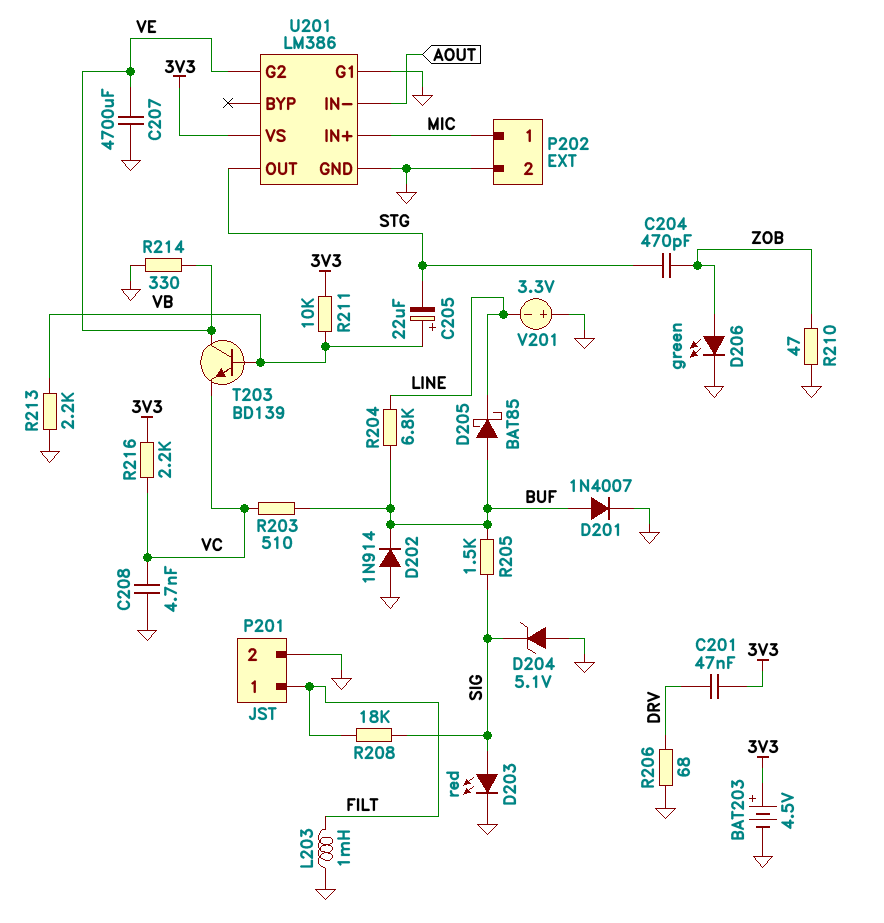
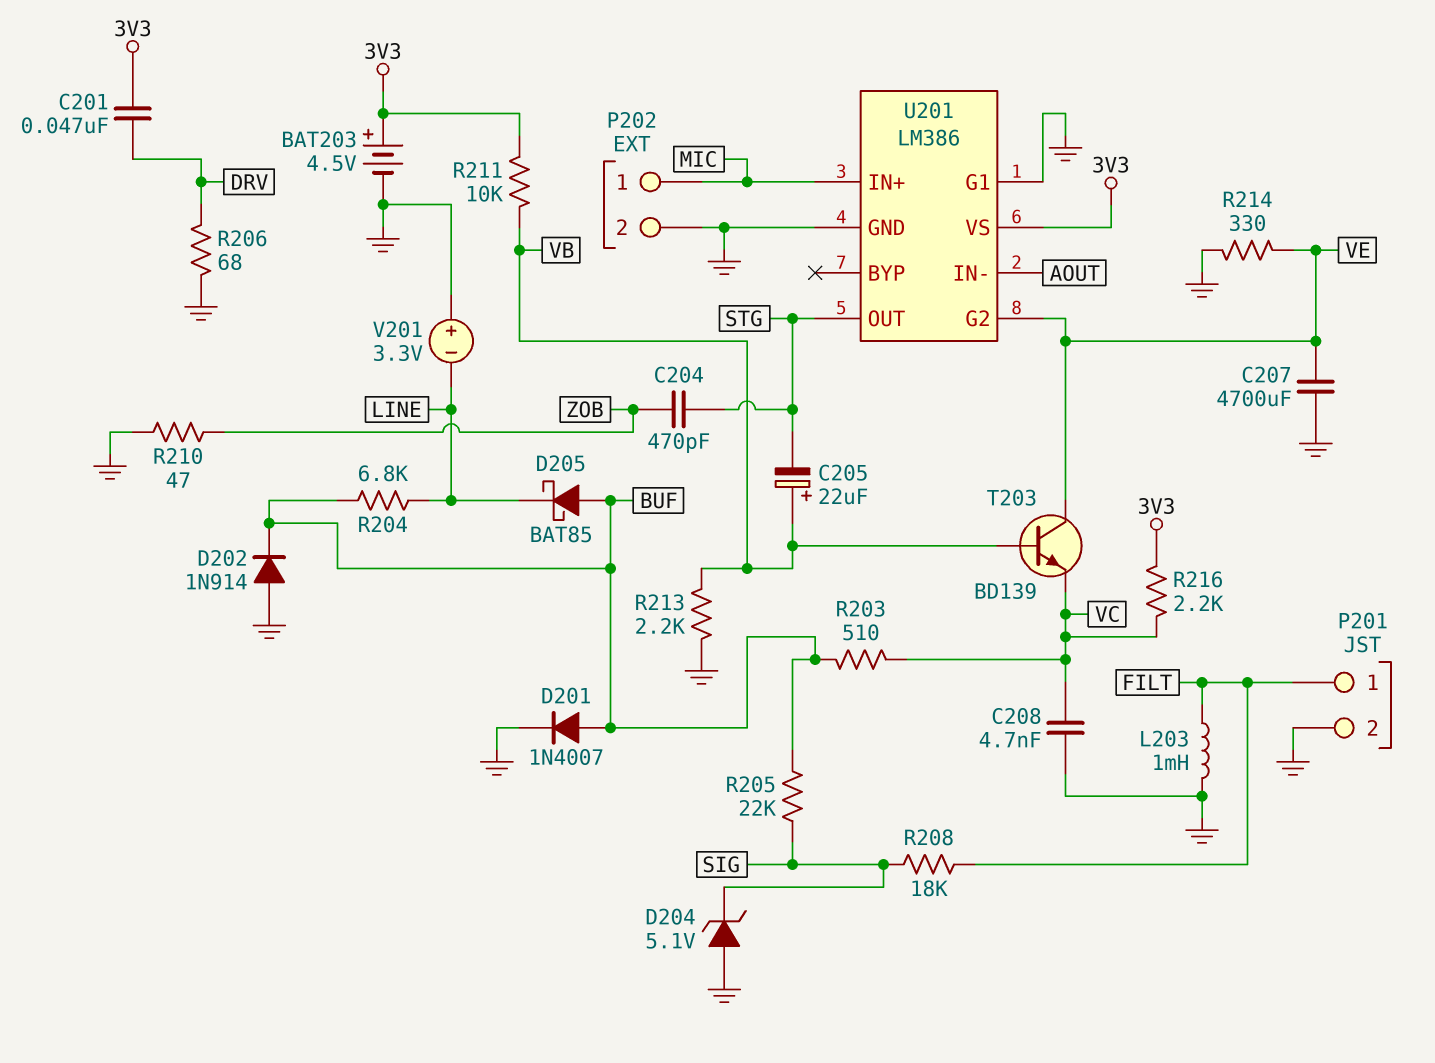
D203: LED red (A SIG, K GND) -> none
D206: LED green (A ZOB, K GND) -> none
R205: 1.5k (BUF, SIG) -> 22k (BUF, SIG)

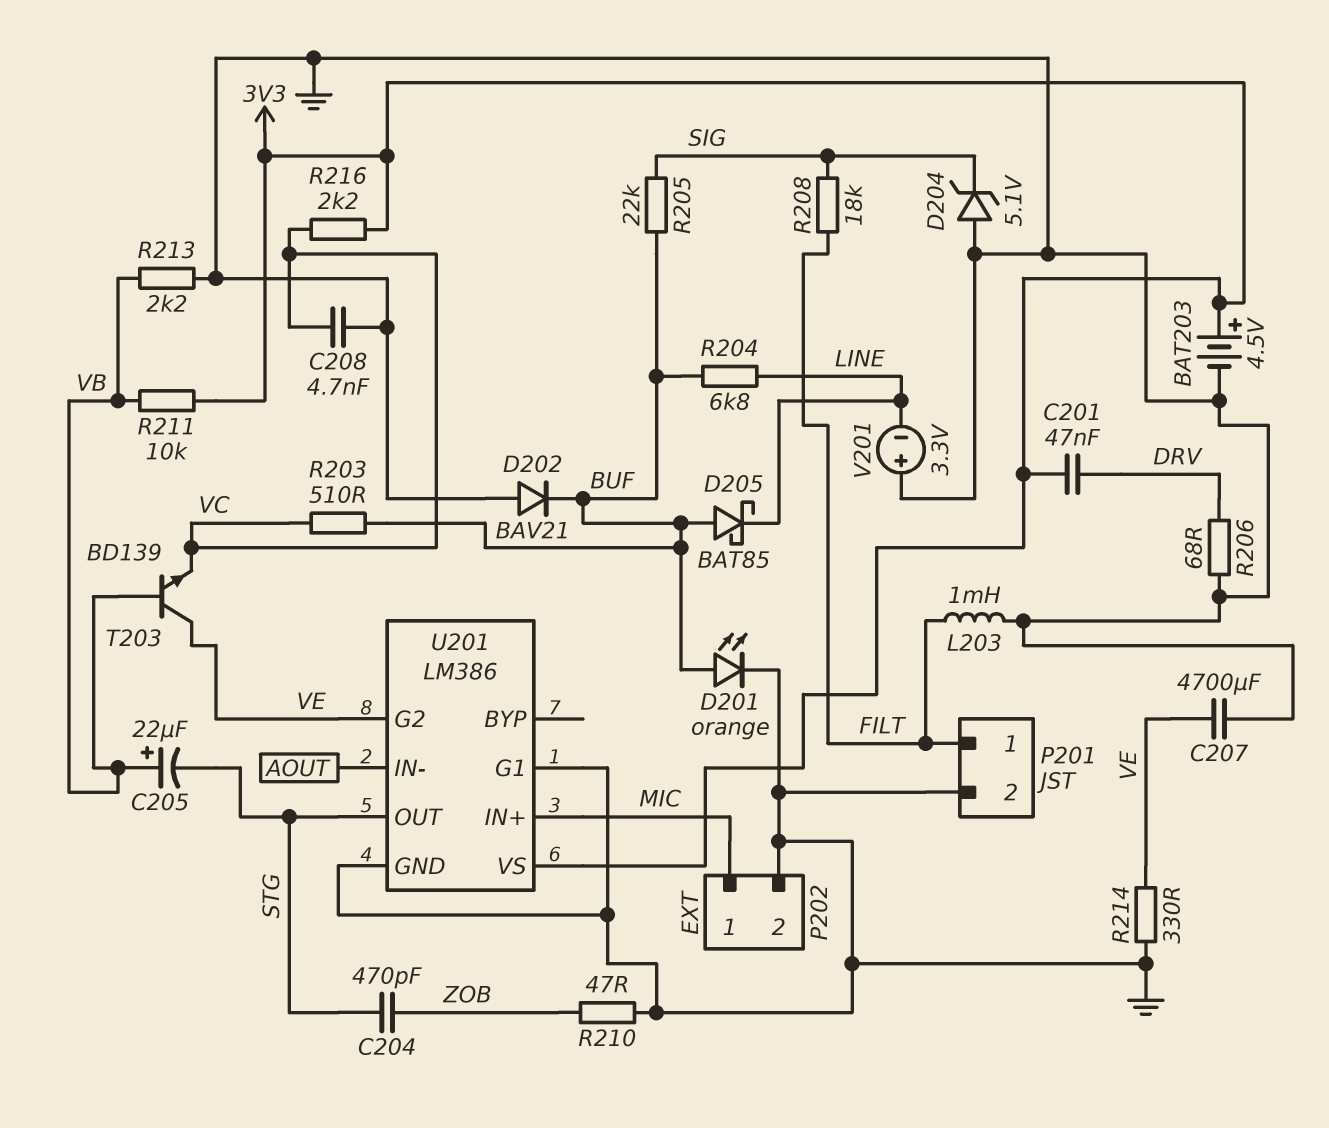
D201: diode 1N4007 (A BUF, K GND) -> LED orange (A BUF, K GND)
D202: diode 1N914 (A GND, K BUF) -> diode BAV21 (A GND, K BUF)

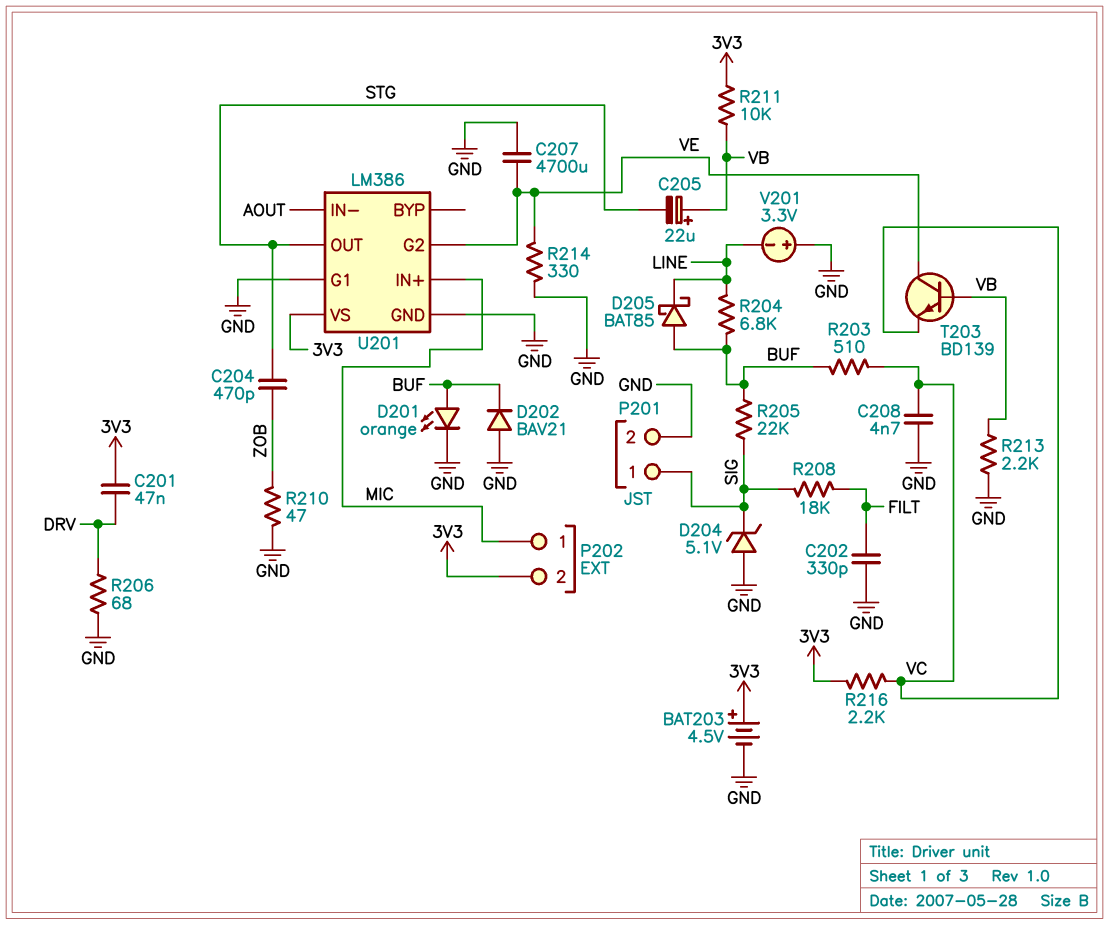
C202: none -> 330pF (FILT, GND)
L203: 1mH (FILT, GND) -> none
P201 pin 1: FILT -> SIG
P202 pin 2: GND -> 3V3

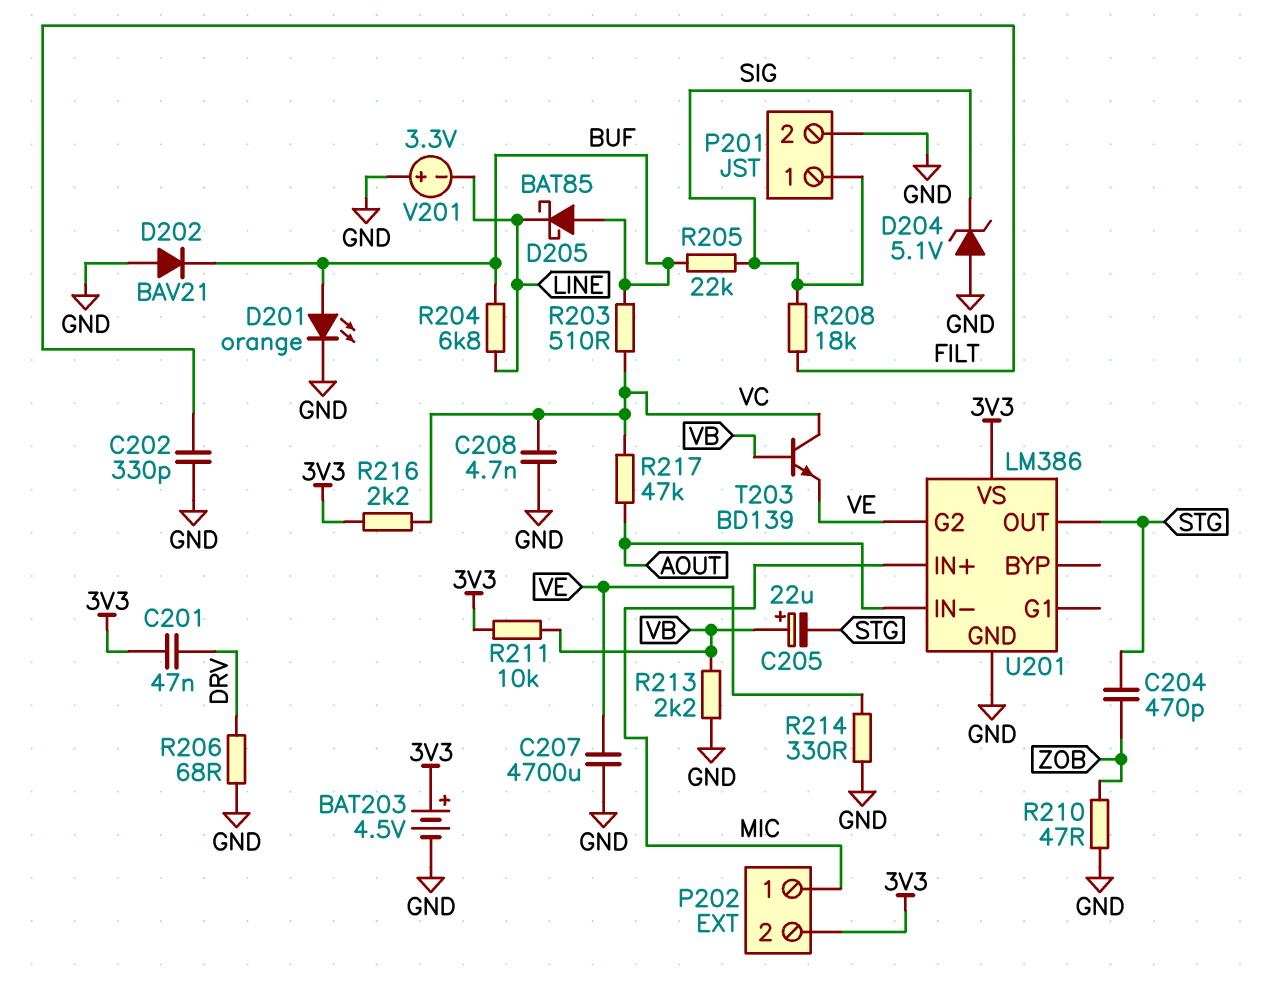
R217: none -> 47k (AOUT, VC)
T203: NPN BD139 (B VB, C VE, E VC) -> NPN BD139 (B VB, C VC, E VE)
U201 pin G1: GND -> none

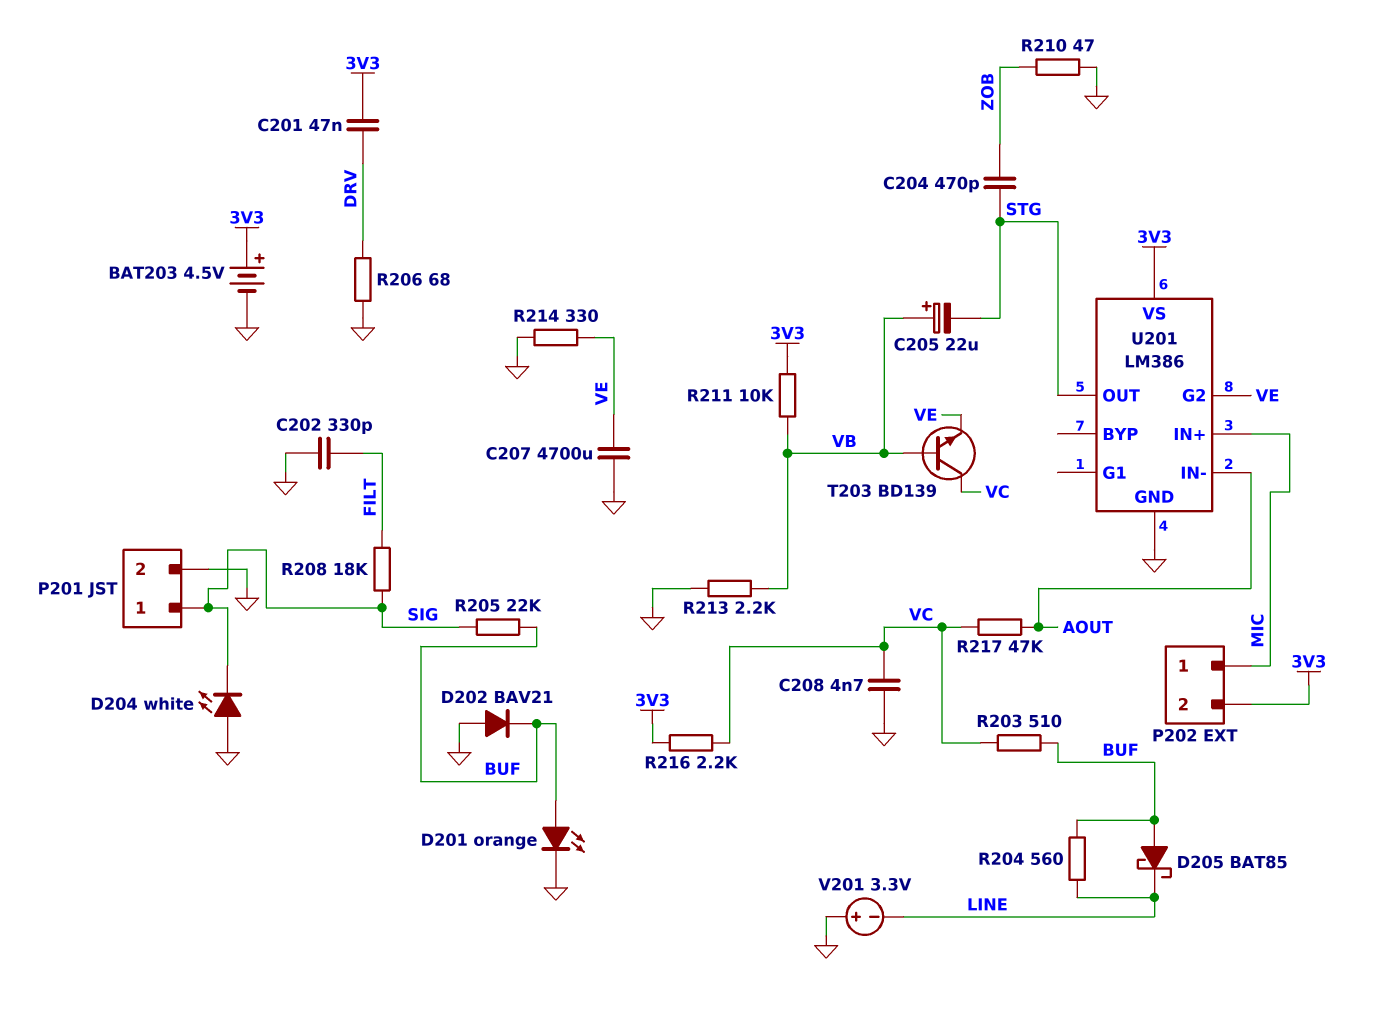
D204: zener 5.1V (A GND, K SIG) -> LED white (A GND, K SIG)
R204: 6.8k (BUF, LINE) -> 560 (BUF, LINE)

